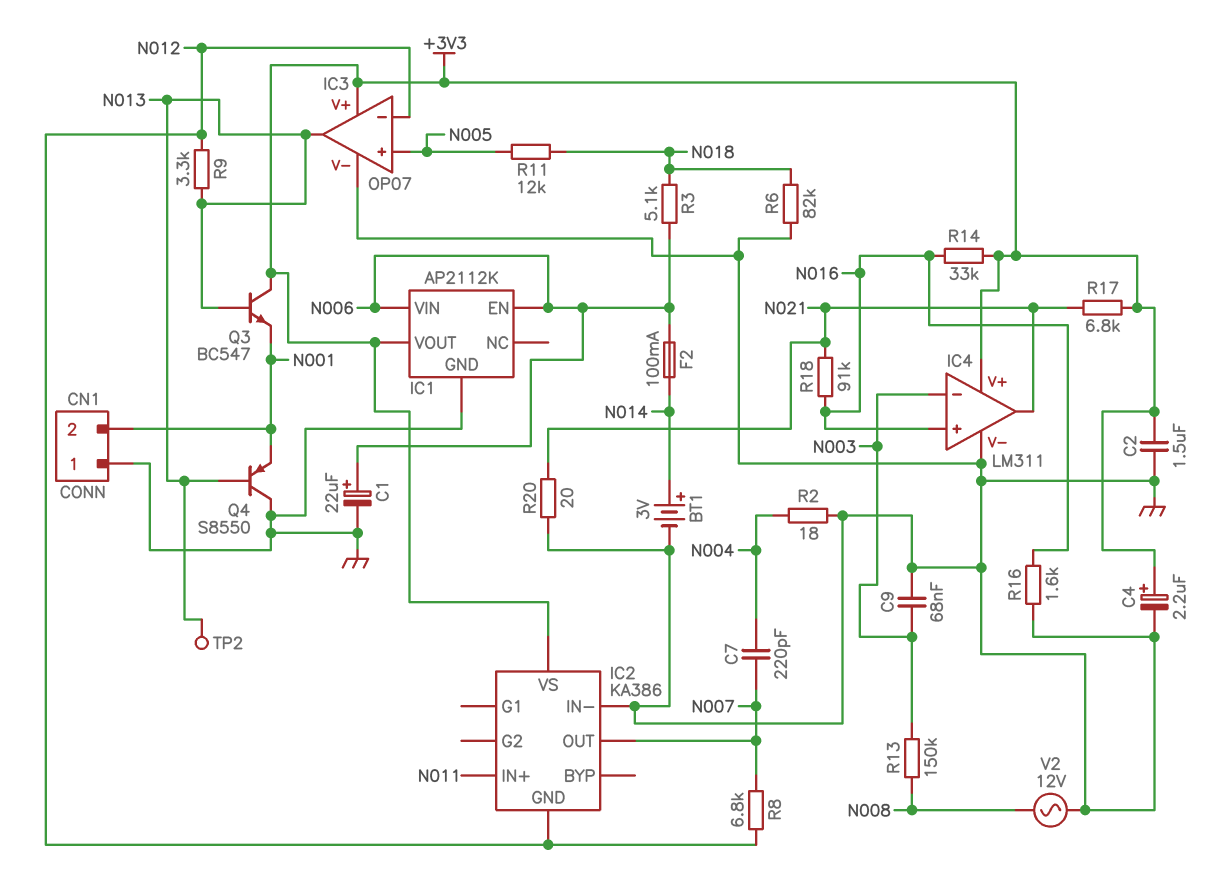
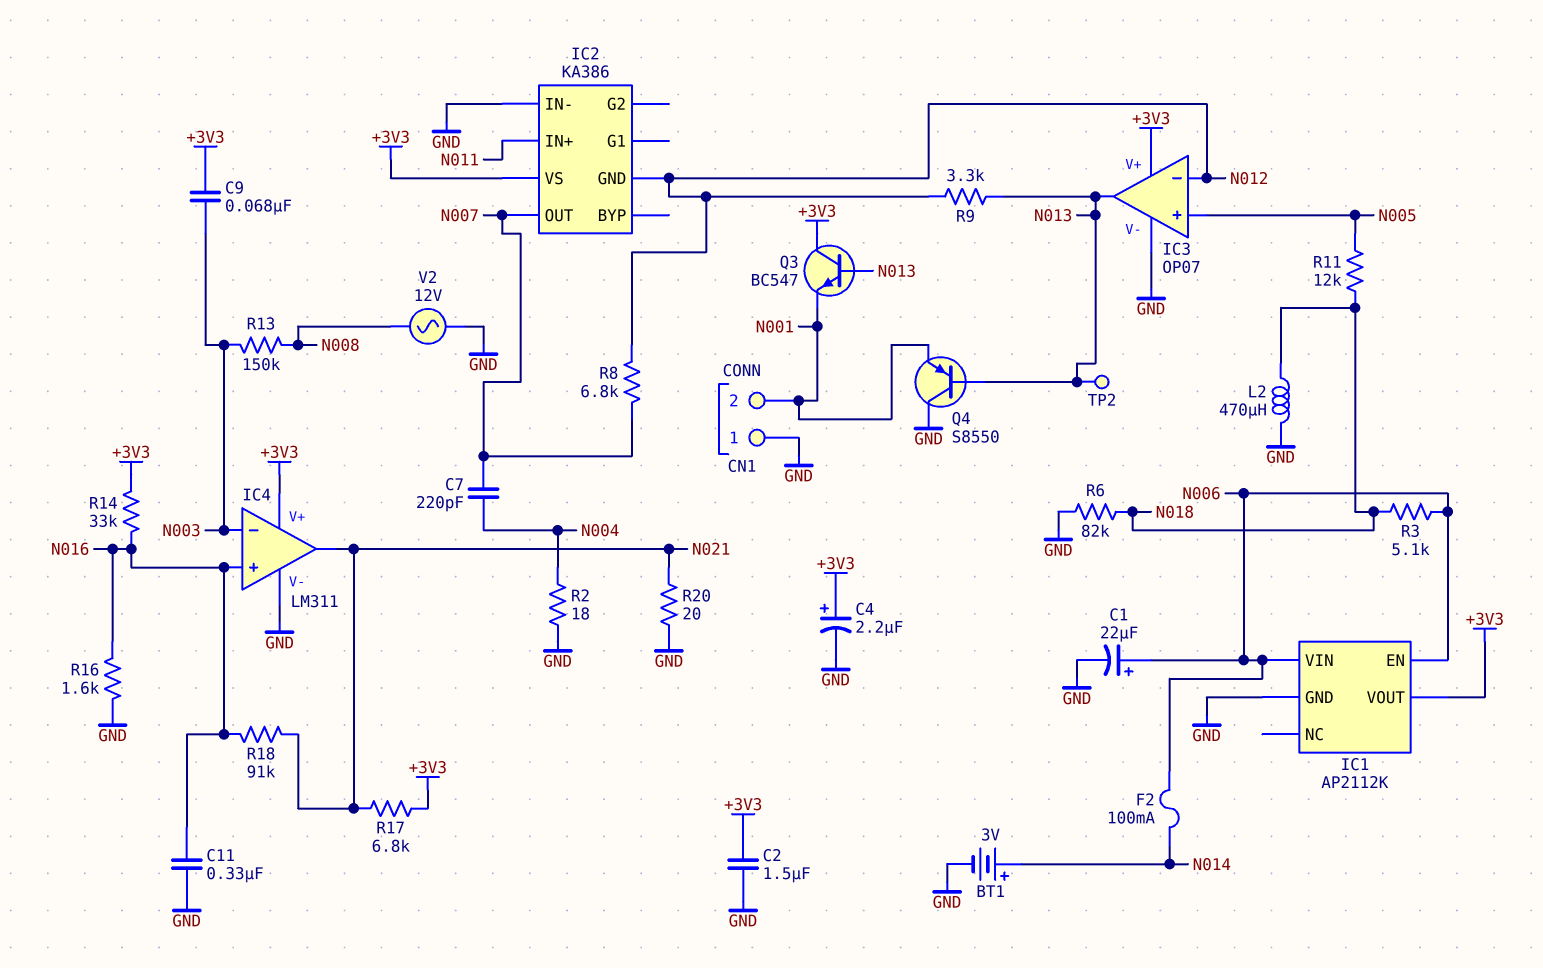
C9: 68nF (GND, N003) -> 68nF (+3V3, N003)
C11: none -> 330nF (GND, N016)
L2: none -> 470uH (GND, N018)

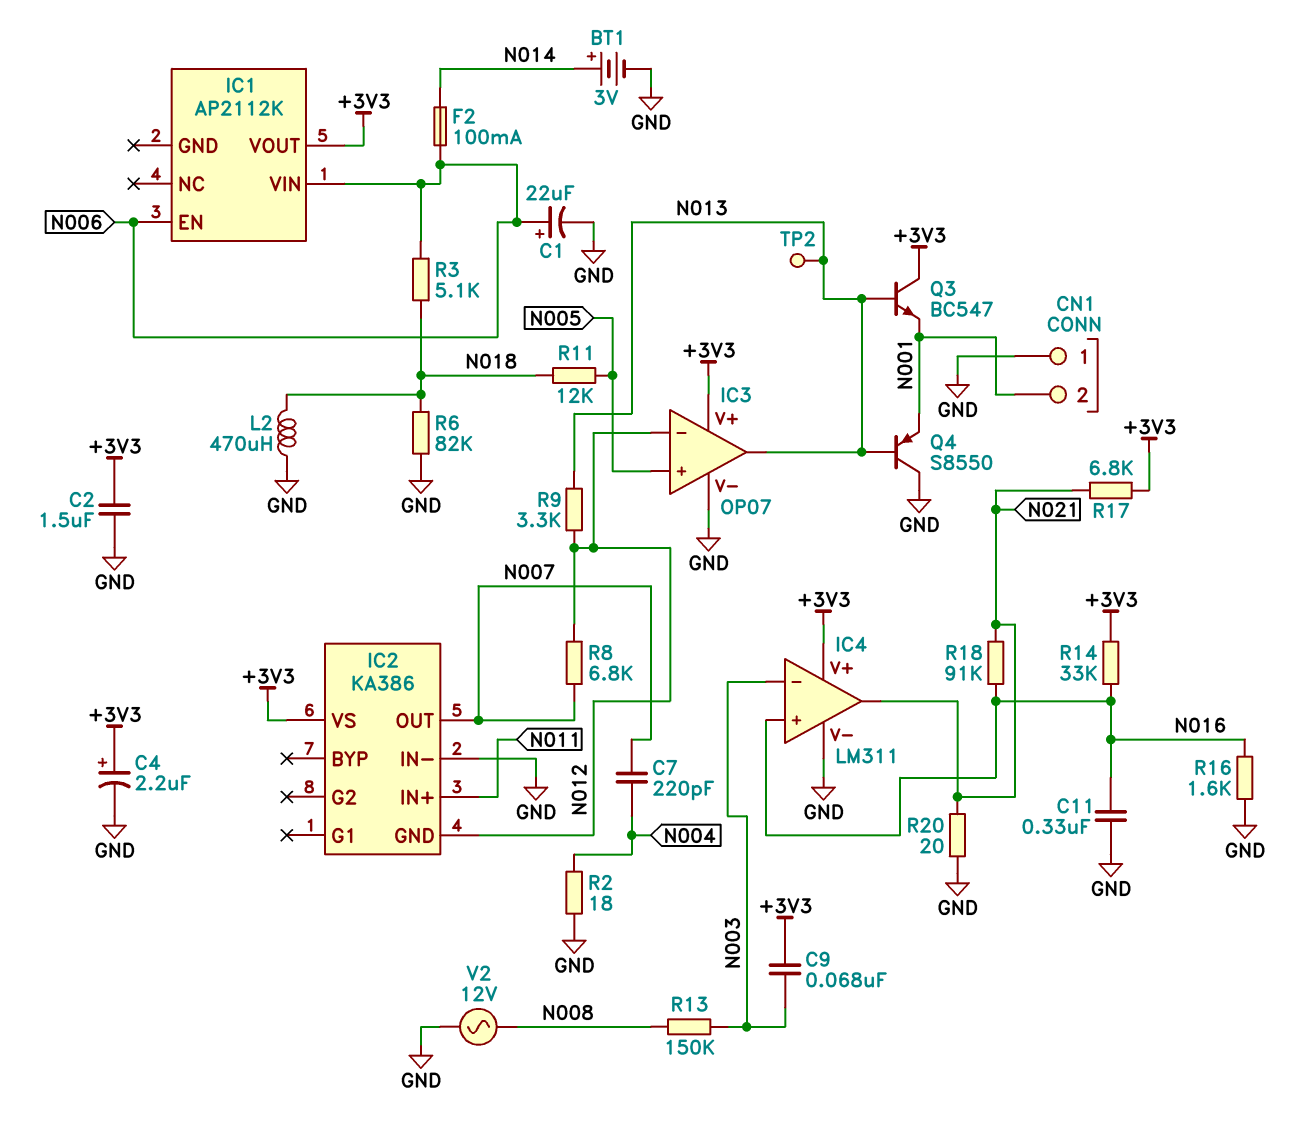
IC1 pin GND: GND -> none

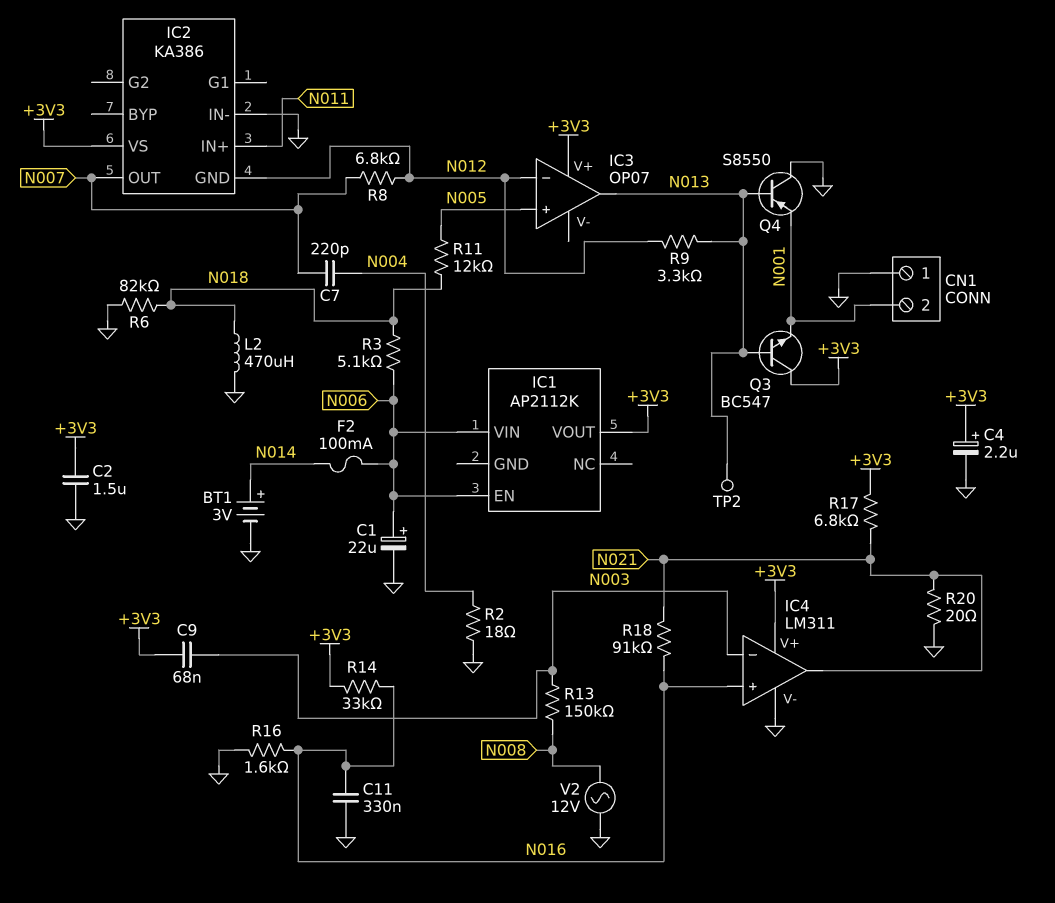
IC3 pin V-: GND -> none

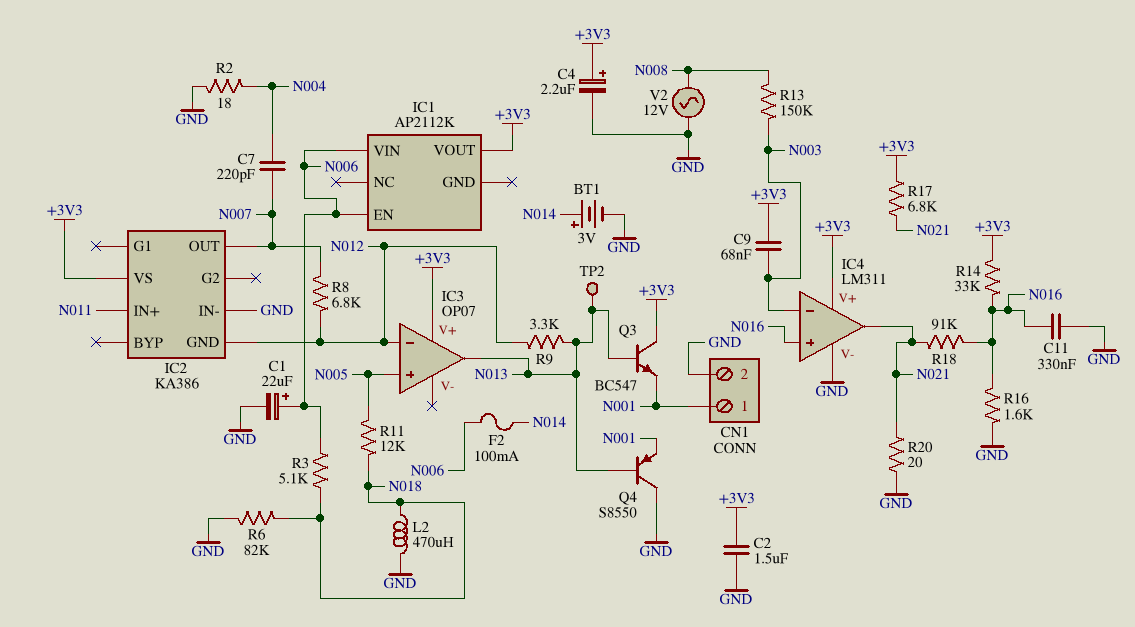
CN1 pin 1: GND -> N001
CN1 pin 2: N001 -> GND

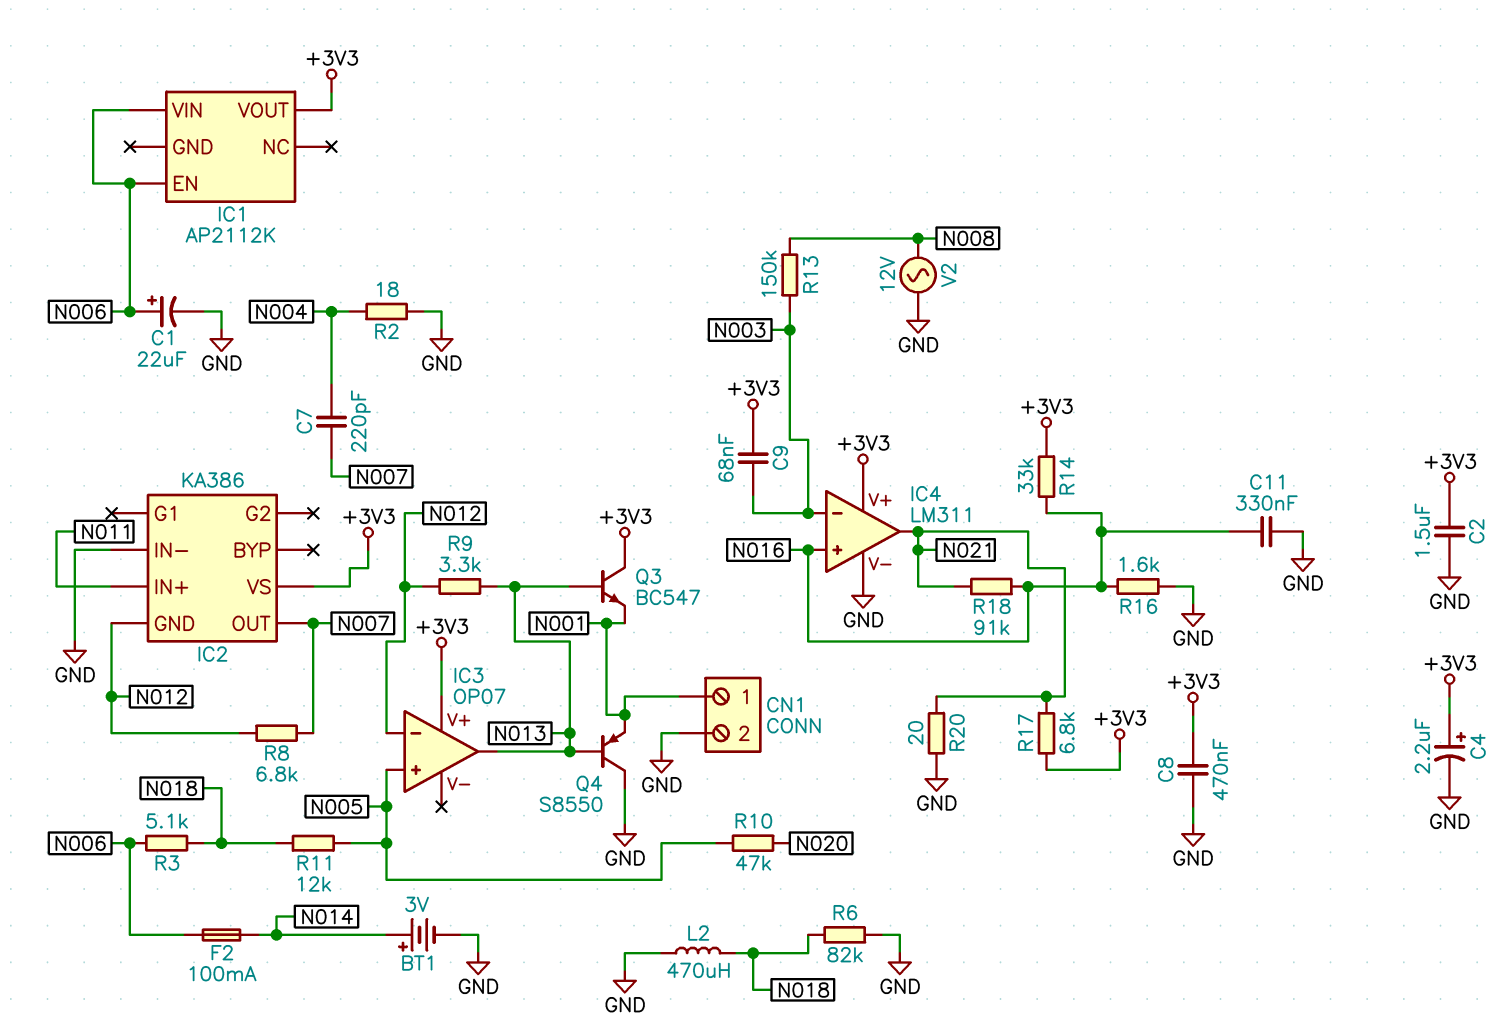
C8: none -> 470nF (+3V3, GND)
R10: none -> 47k (N005, N020)
TP2: test point (N013) -> none

